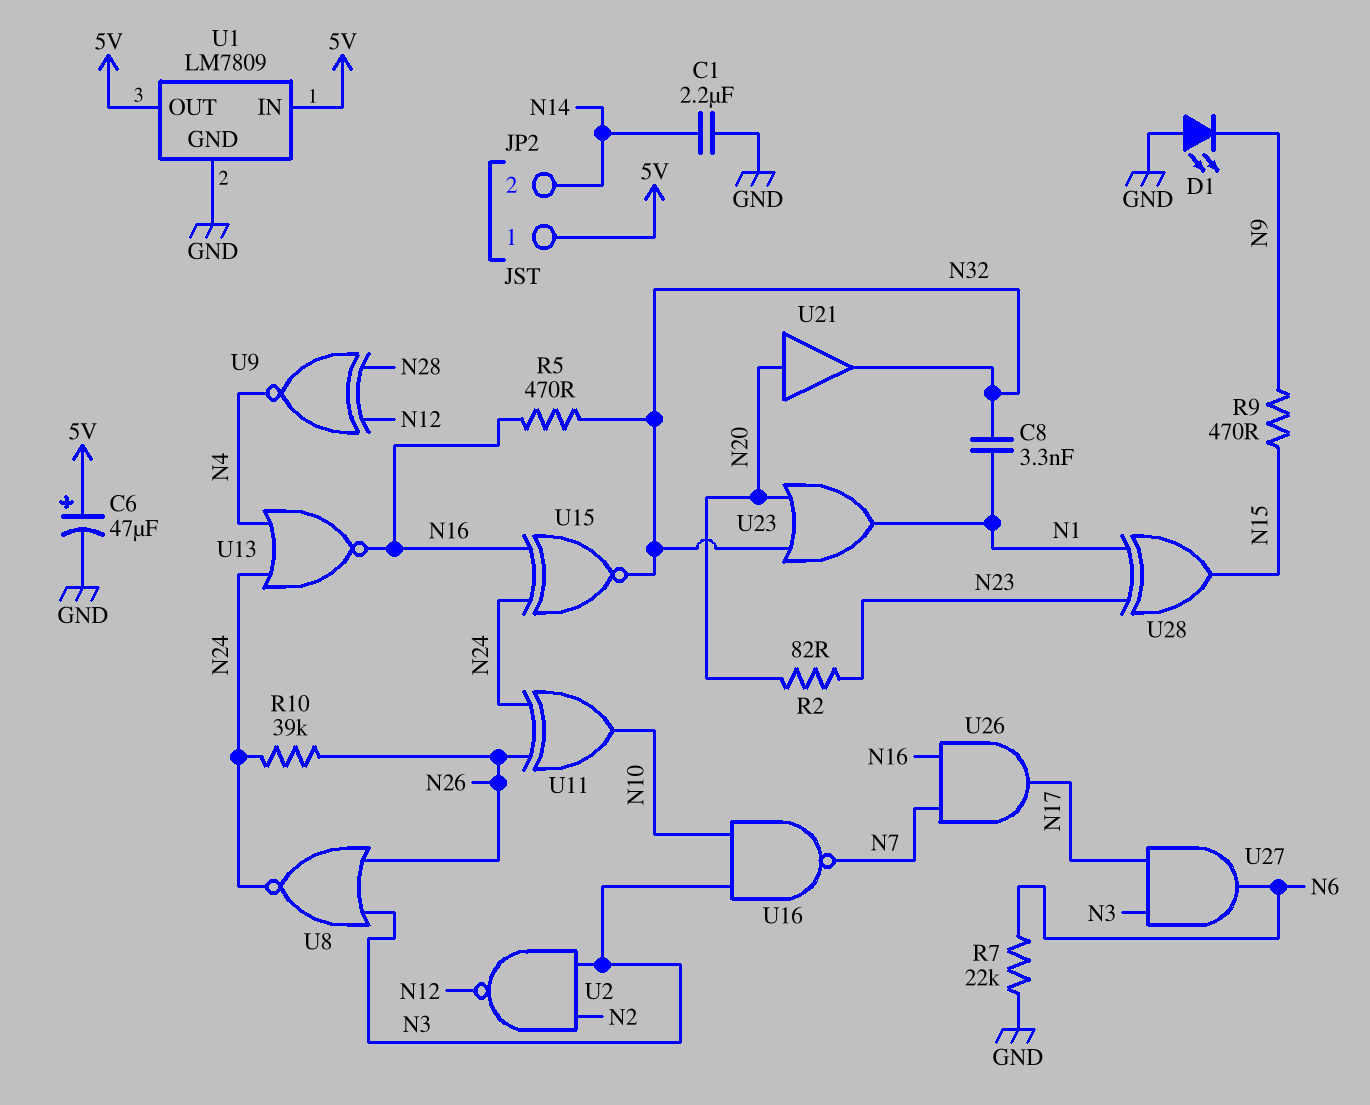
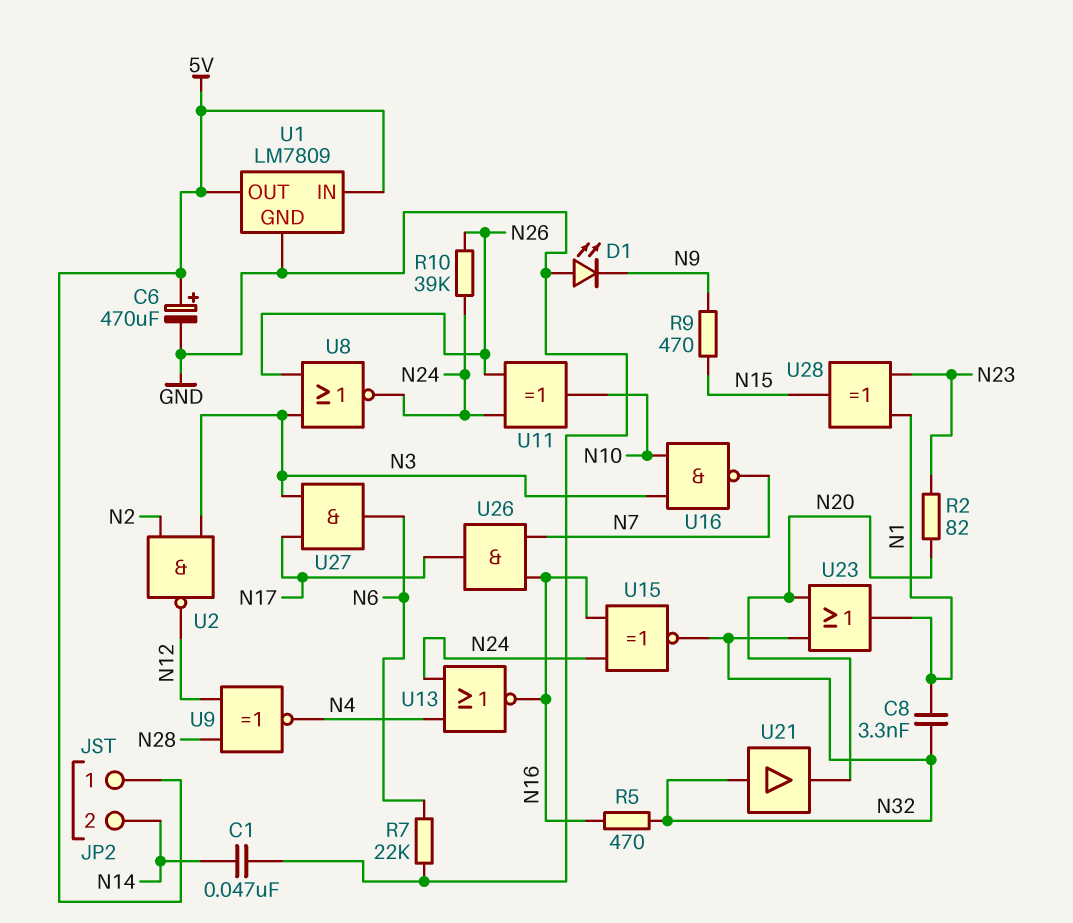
C1: 2.2uF (GND, N14) -> 47nF (GND, N14)
C6: 47uF (plus 5V, minus GND) -> 470uF (plus 5V, minus GND)
U21: buffer (in N20, out N32) -> buffer (in N32, out N20)

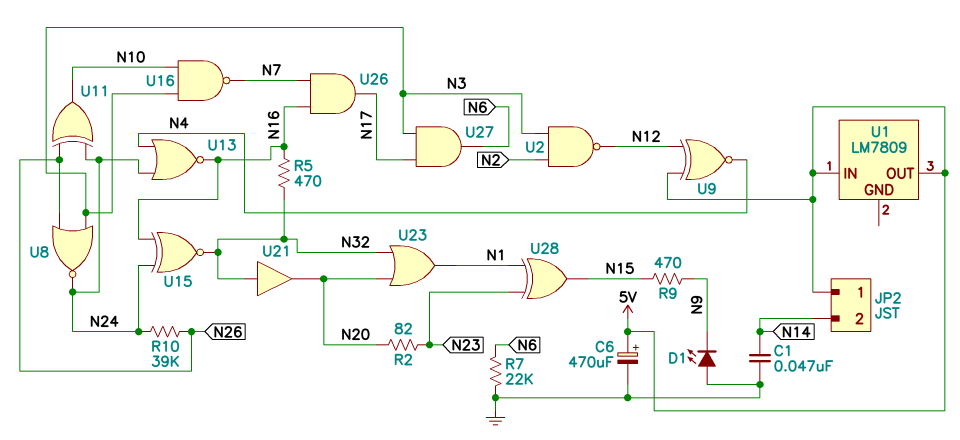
C8: 3.3nF (N1, N32) -> none
U1 pin GND: GND -> none
U9: XNOR (in N12, in N28, out N4) -> XNOR (in 5V, in N12, out N4)

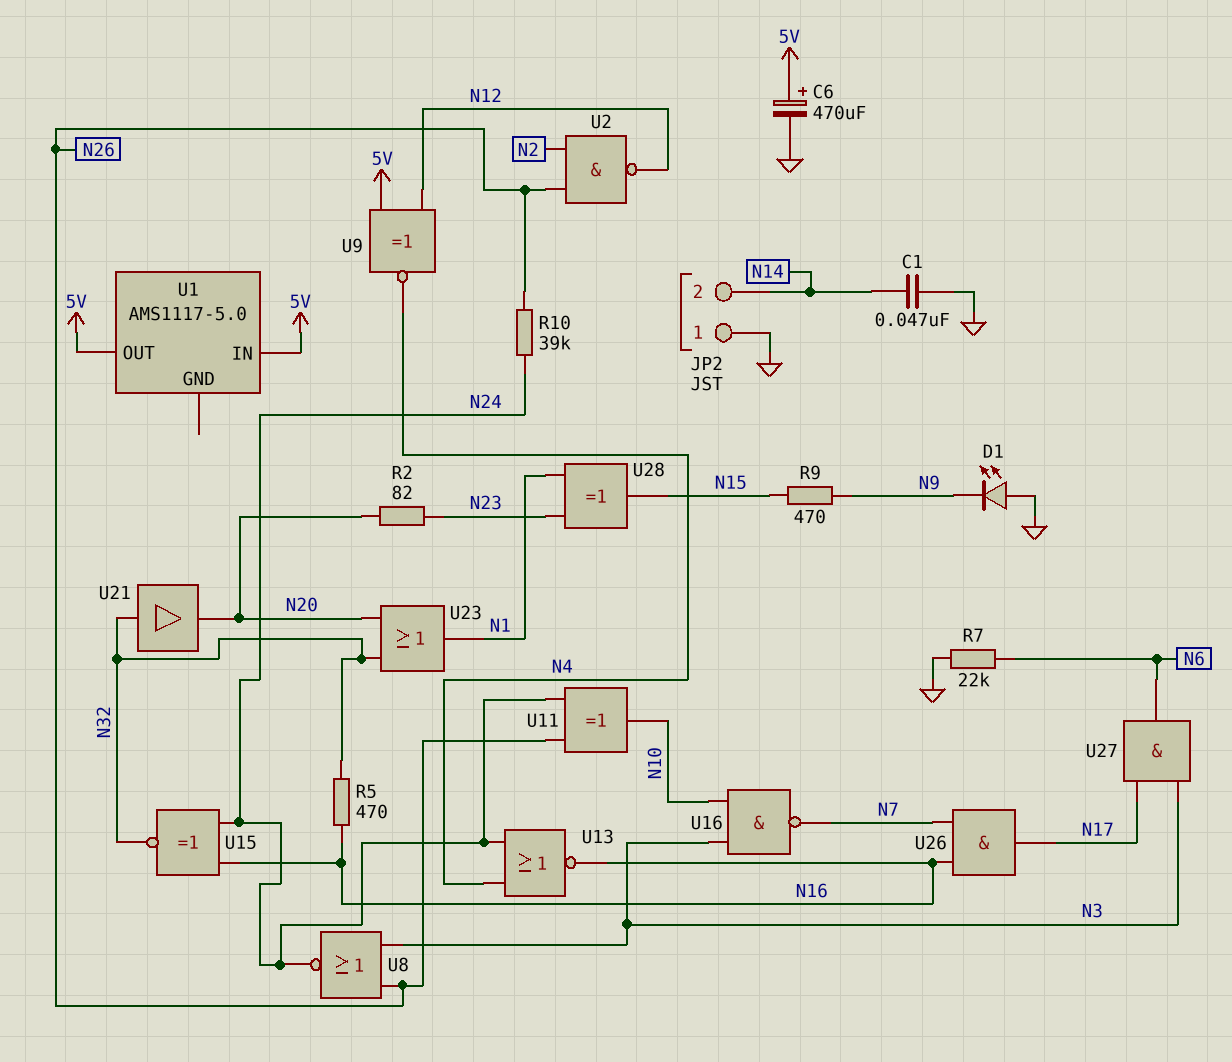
JP2 pin 1: 5V -> GND
U1: LM7809 -> AMS1117-5.0
U2: NAND (in N2, in N3, out N12) -> NAND (in N2, in N26, out N12)

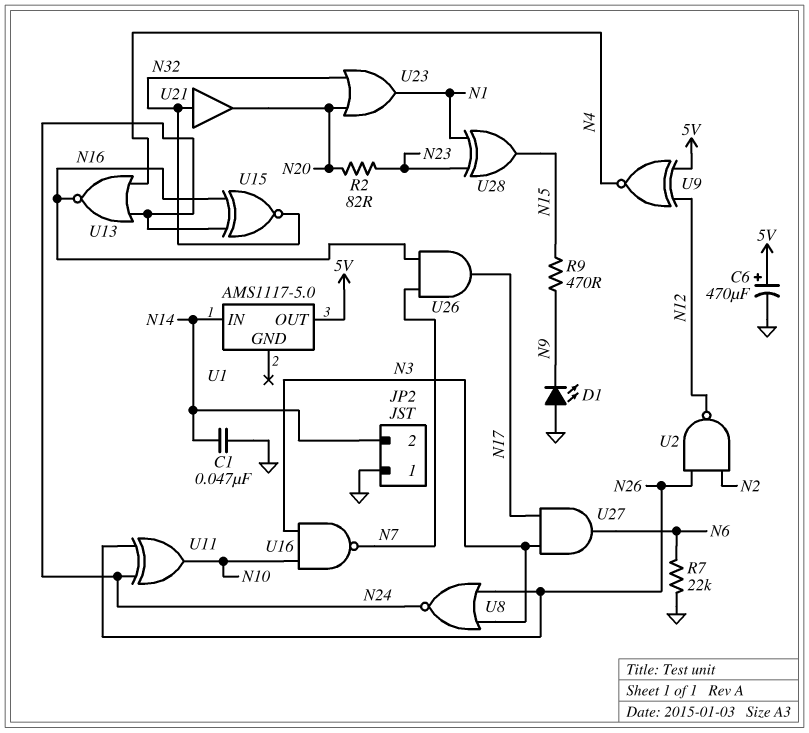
R5: 470 (N16, N32) -> none
R10: 39k (N24, N26) -> none
U1 pin IN: 5V -> N14

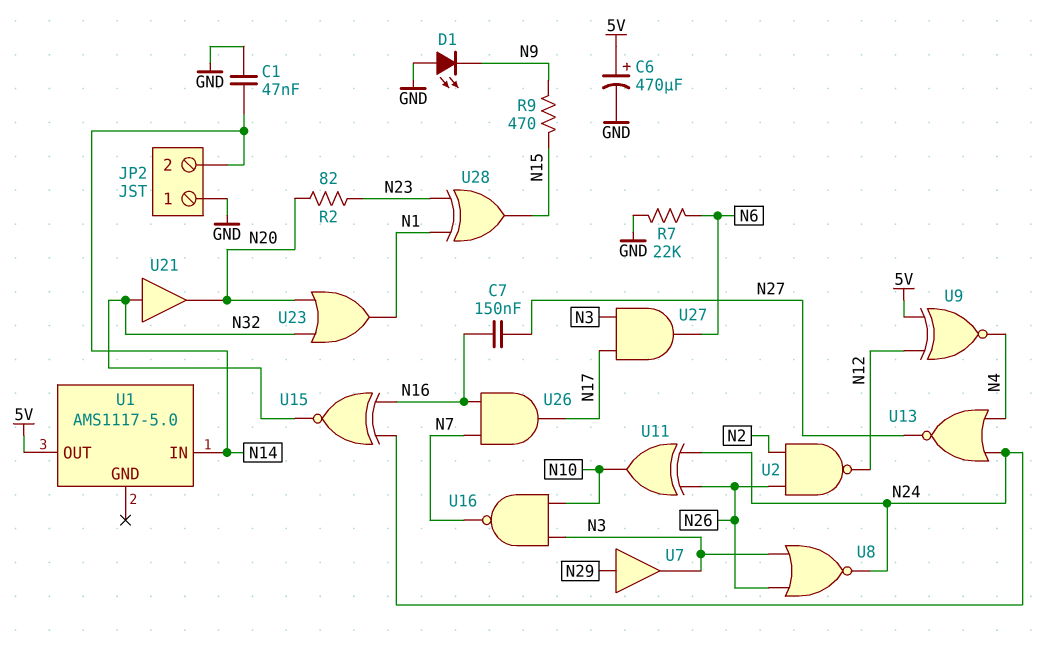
C7: none -> 150nF (N16, N27)
U7: none -> buffer (in N29, out N3)
U13: NOR (in N4, in N24, out N16) -> NOR (in N4, in N24, out N27)

